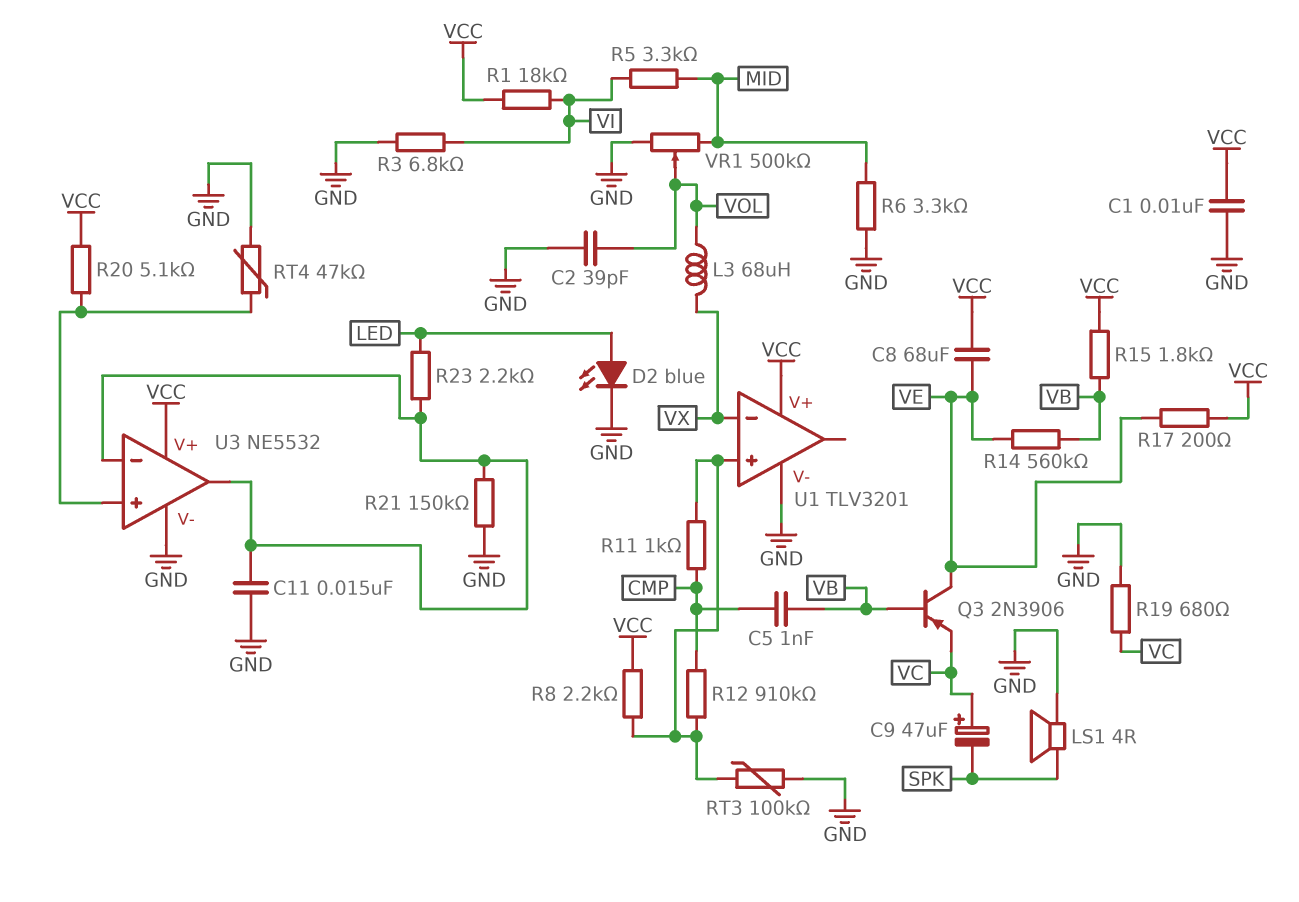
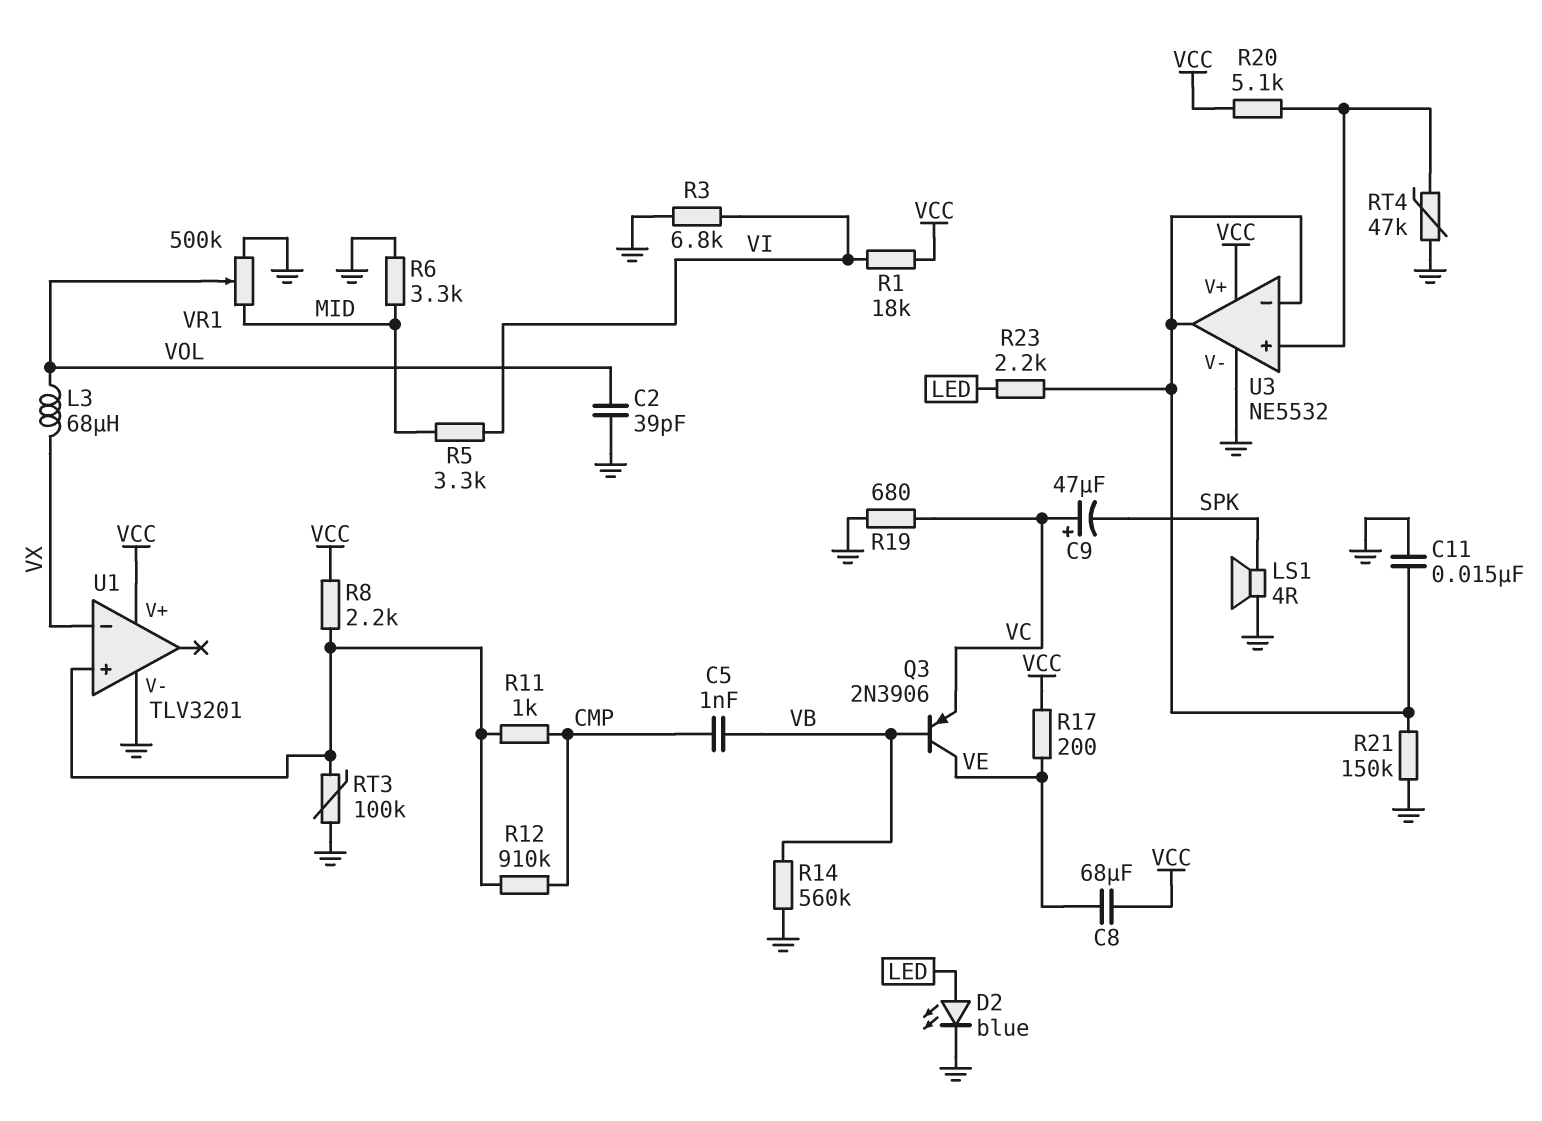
C1: 10nF (GND, VCC) -> none
R14: 560k (VB, VE) -> 560k (GND, VB)
R15: 1.8k (VB, VCC) -> none

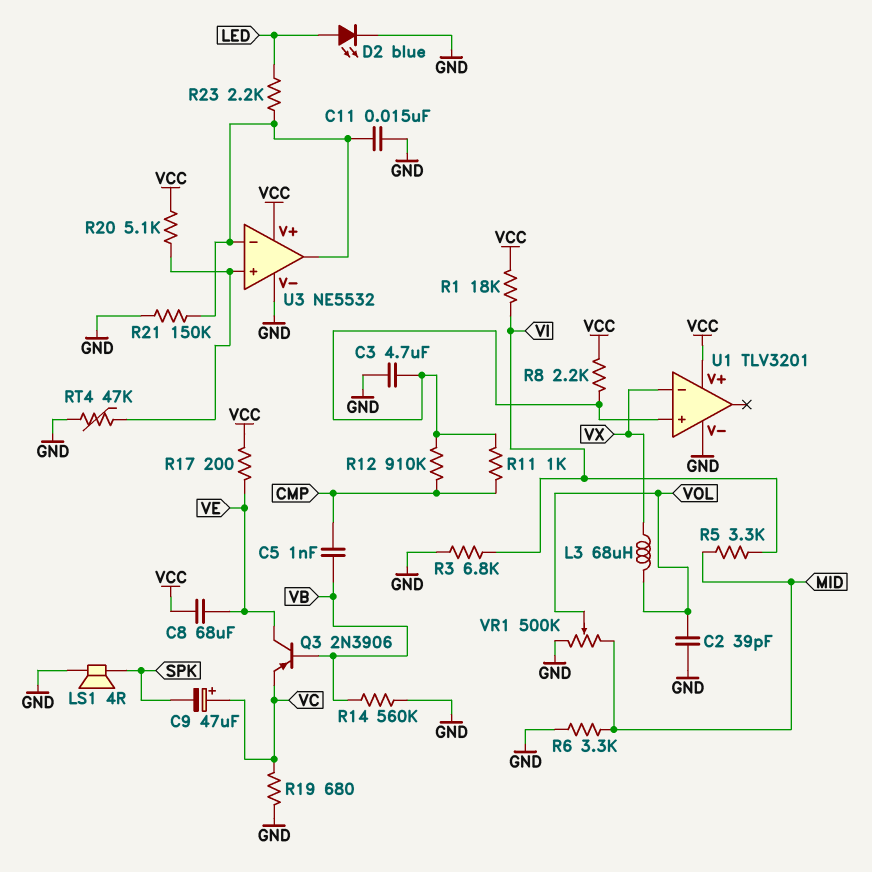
C3: none -> 4.7uF (GND, U1/in+)
RT3: 100k (GND, U1/in+) -> none

